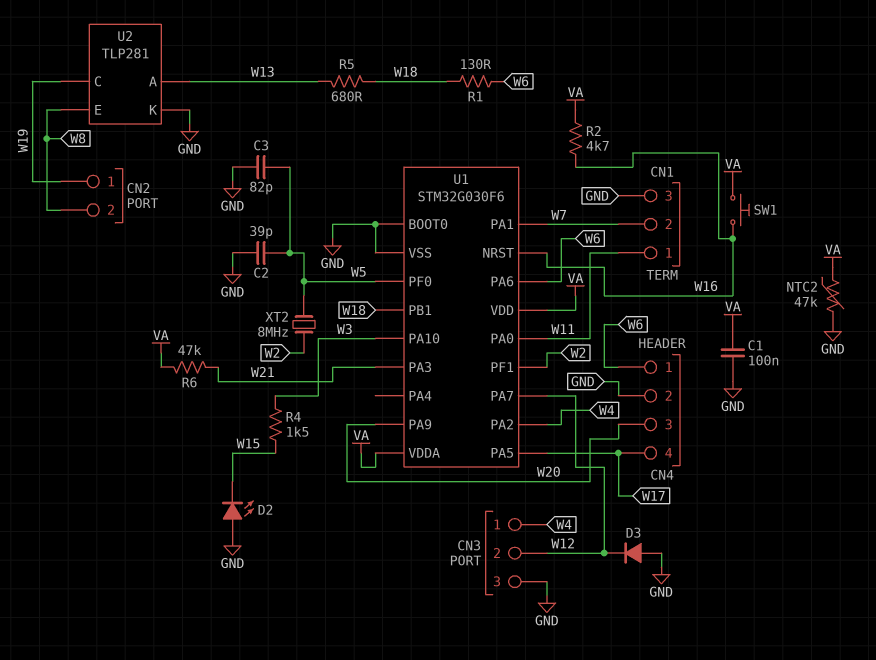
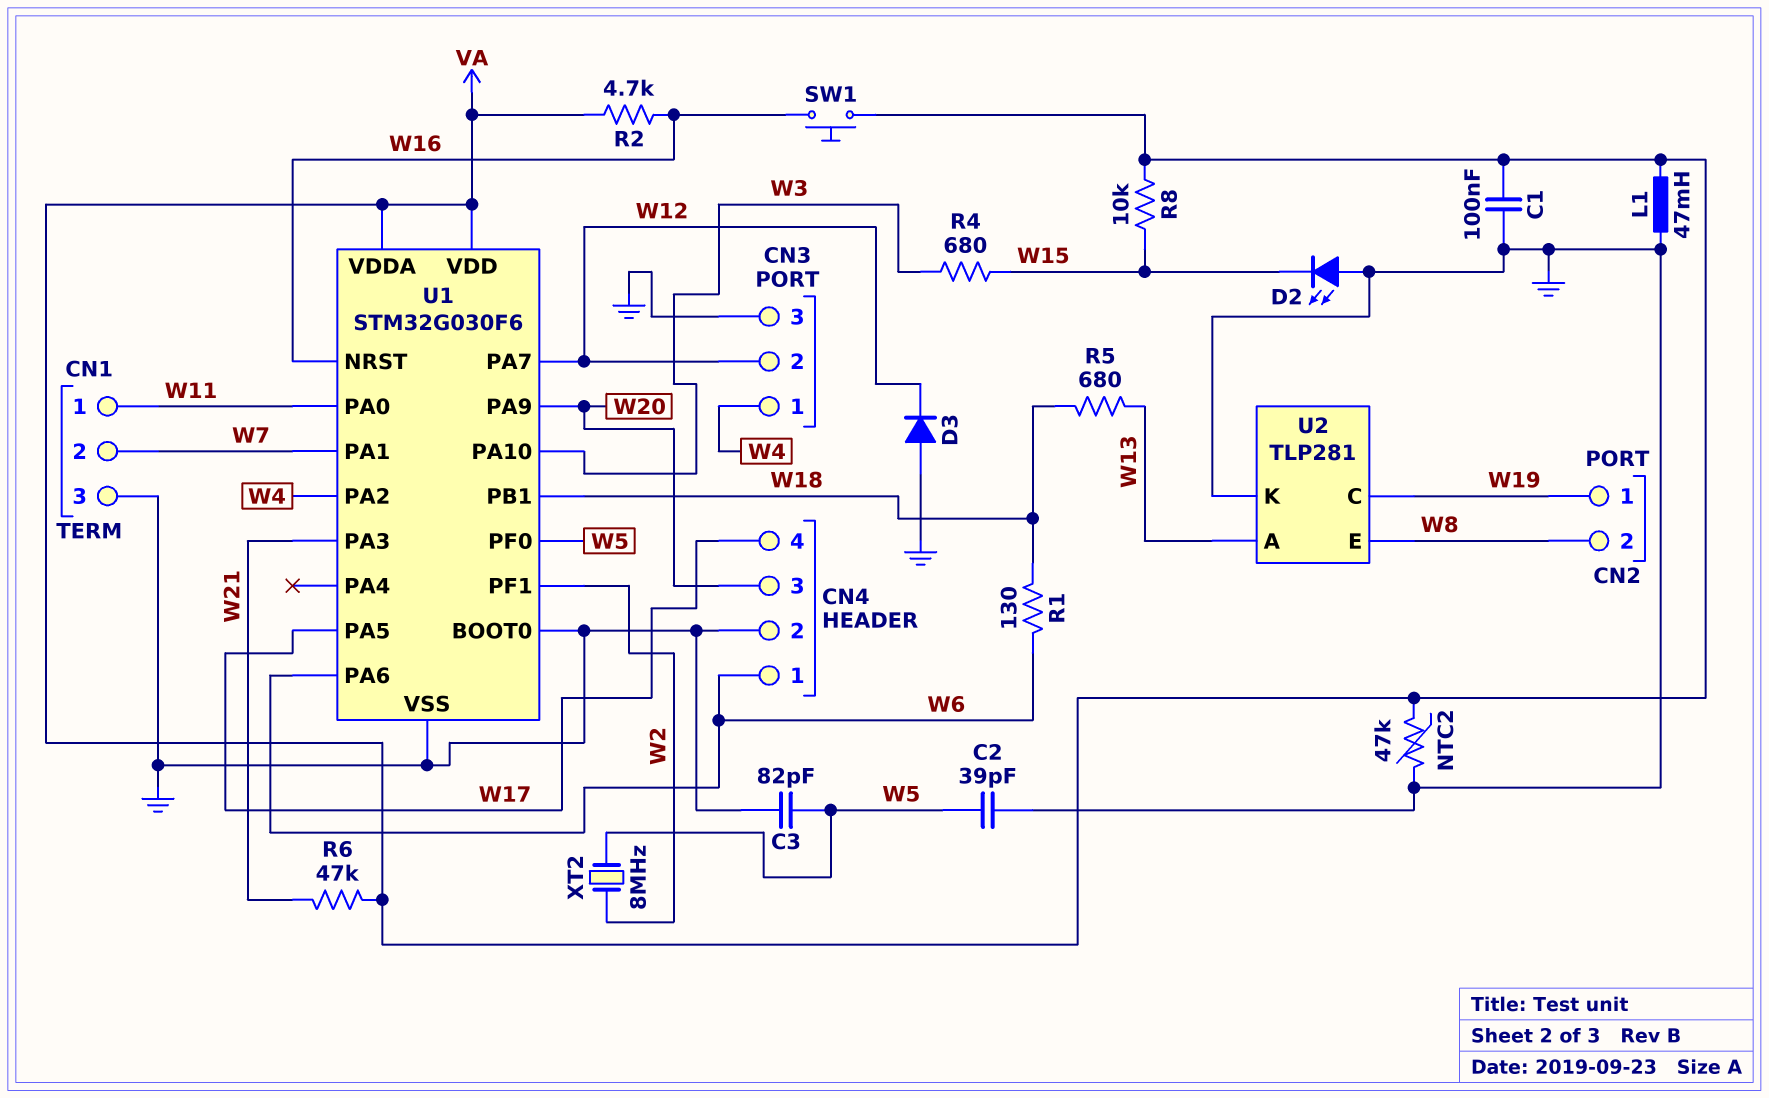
L1: none -> 47mH (GND, VA)
R4: 1.5k (W3, W15) -> 680 (W3, W15)
R8: none -> 10k (VA, W15)

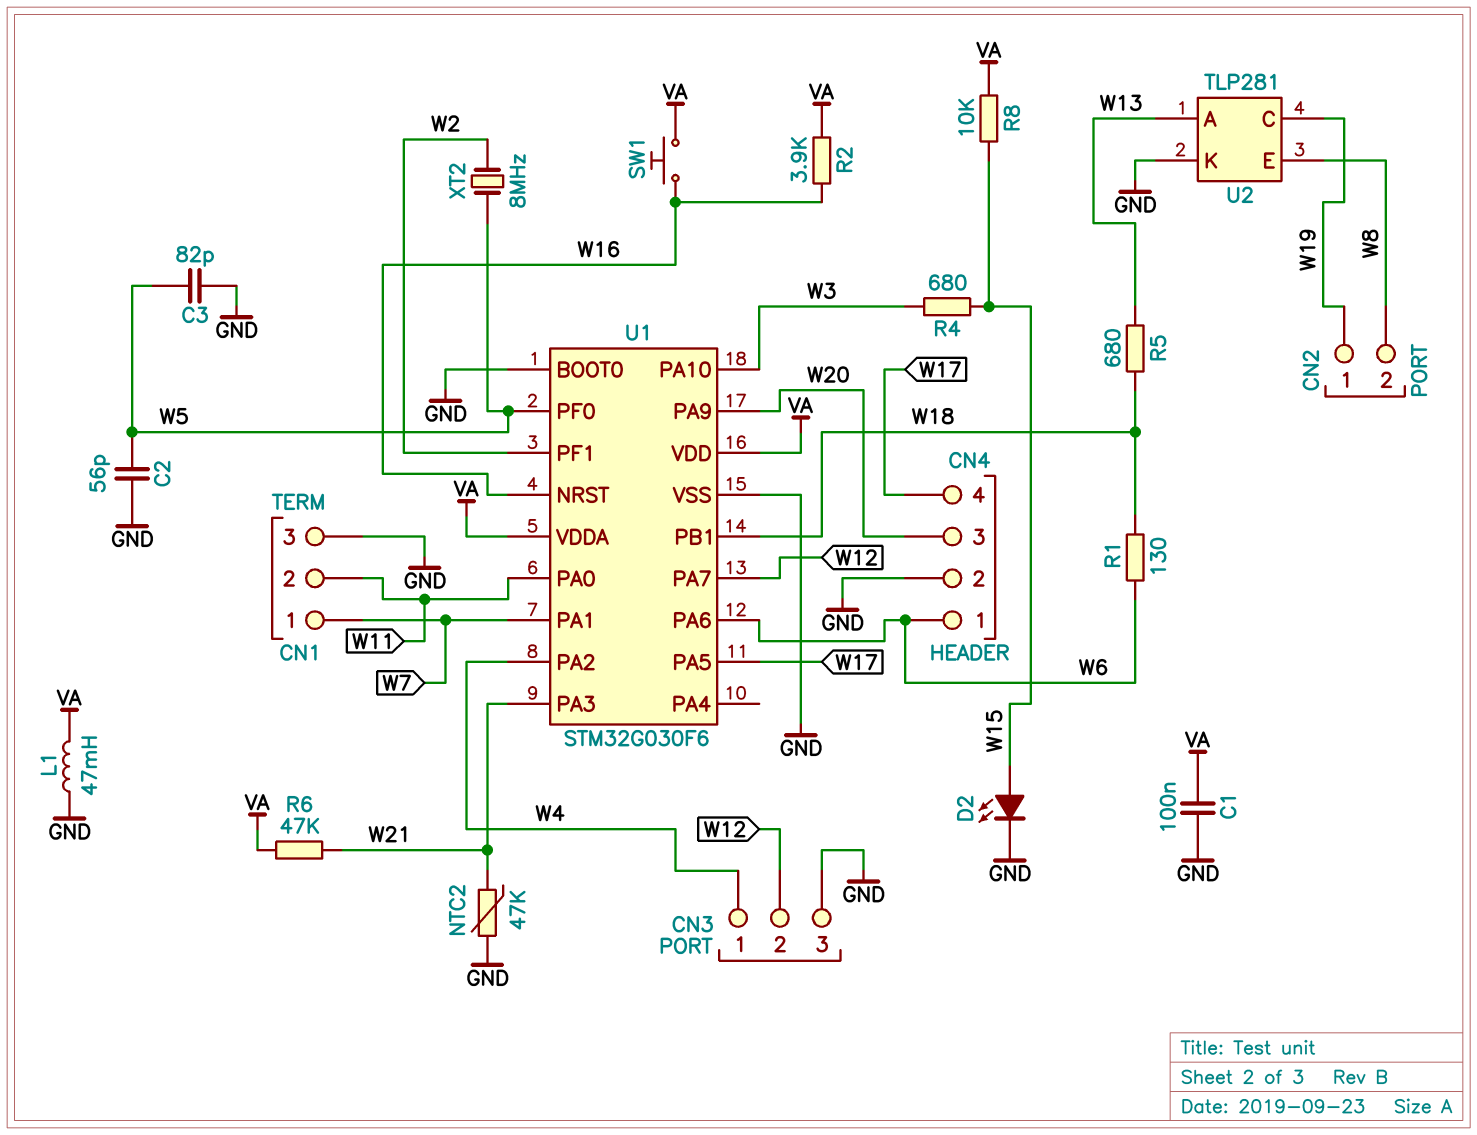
C2: 39pF (GND, W5) -> 56pF (GND, W5)
CN1 pin 1: W11 -> W7
CN1 pin 2: W7 -> W11
D2: LED (A GND, K W15) -> LED (A W15, K GND)
D3: diode (A GND, K W12) -> none
NTC2: 47k (GND, VA) -> 47k (GND, W21)
R2: 4.7k (VA, W16) -> 3.9k (VA, W16)

